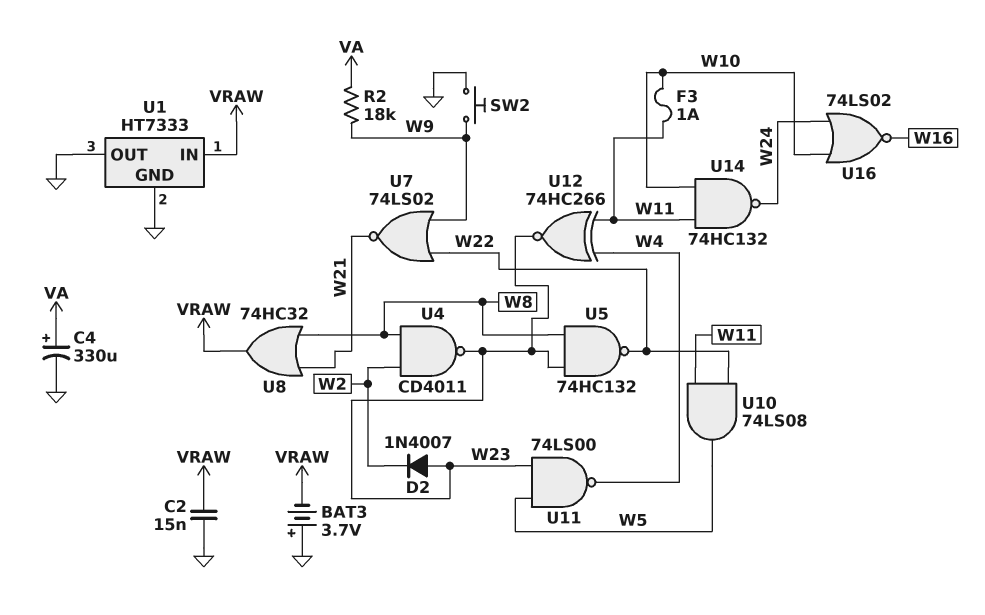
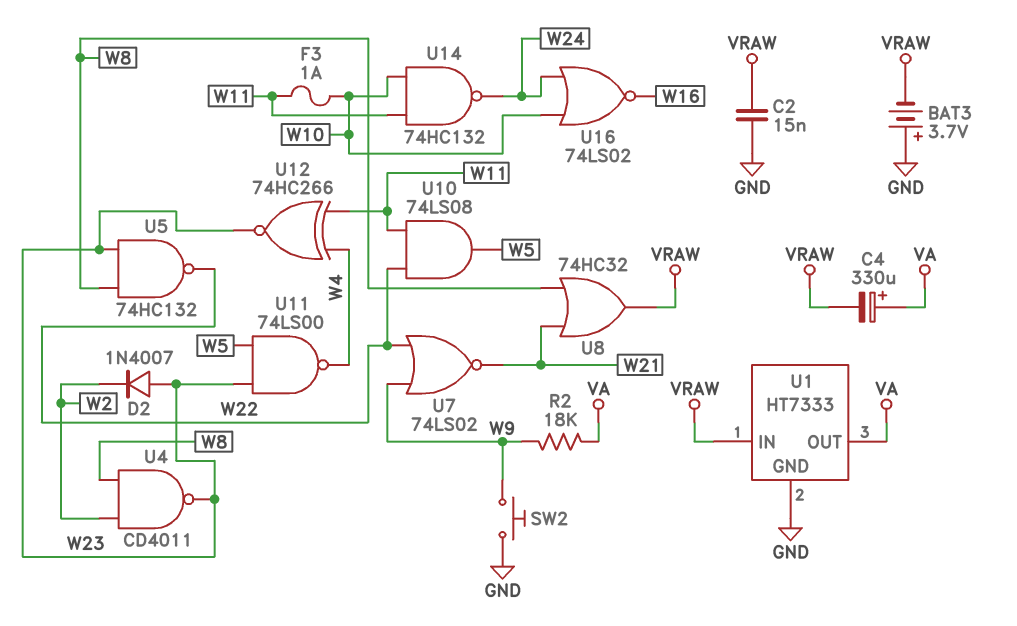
C4: 330uF (plus VA, minus GND) -> 330uF (plus VA, minus VRAW)
U1 pin OUT: GND -> VA

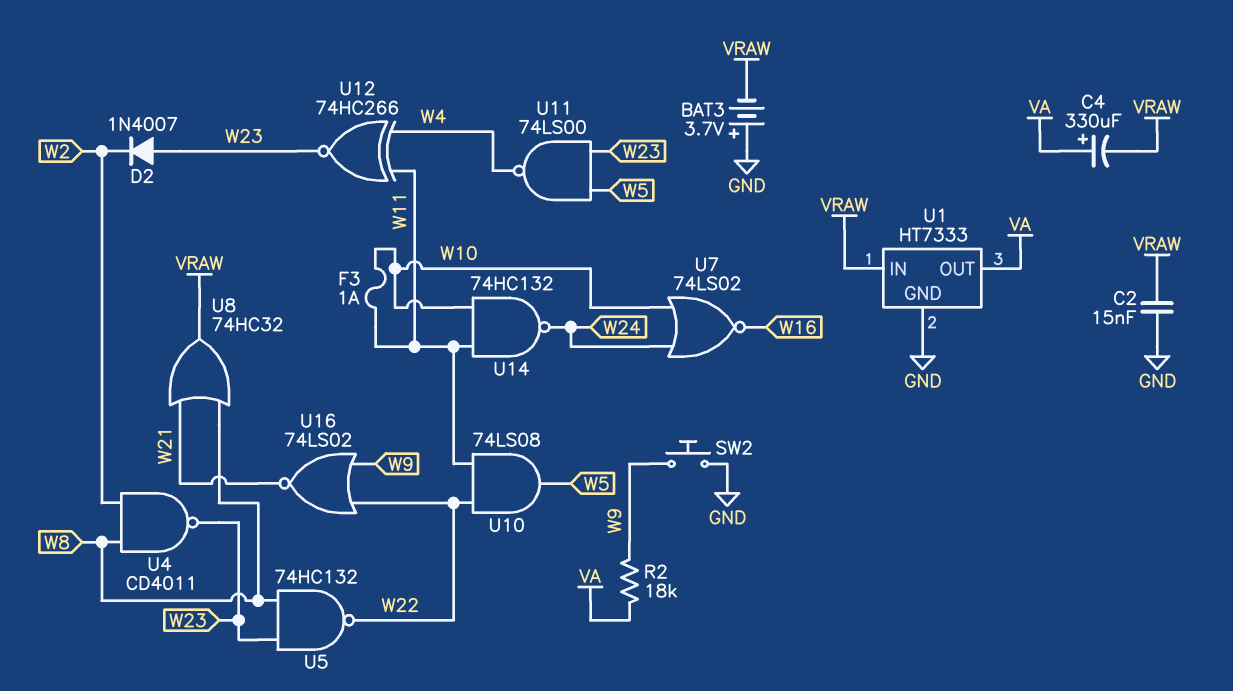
U7: NOR 74LS02 (in W9, in W22, out W21) -> NOR 74LS02 (in W10, in W24, out W16)
U16: NOR 74LS02 (in W10, in W24, out W16) -> NOR 74LS02 (in W9, in W22, out W21)

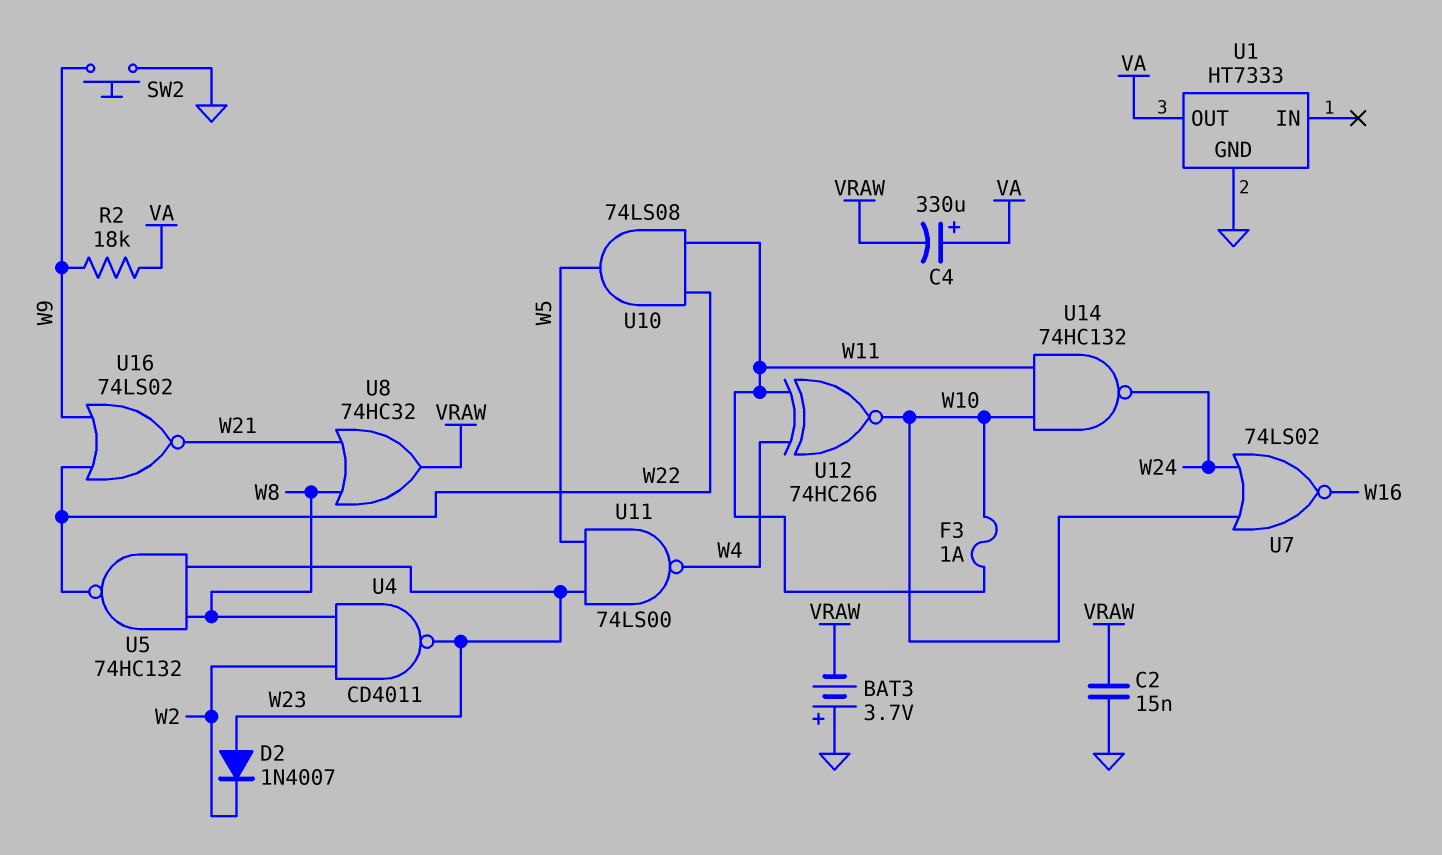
U1 pin IN: VRAW -> none
U12: XNOR 74HC266 (in W4, in W11, out W23) -> XNOR 74HC266 (in W4, in W11, out W10)

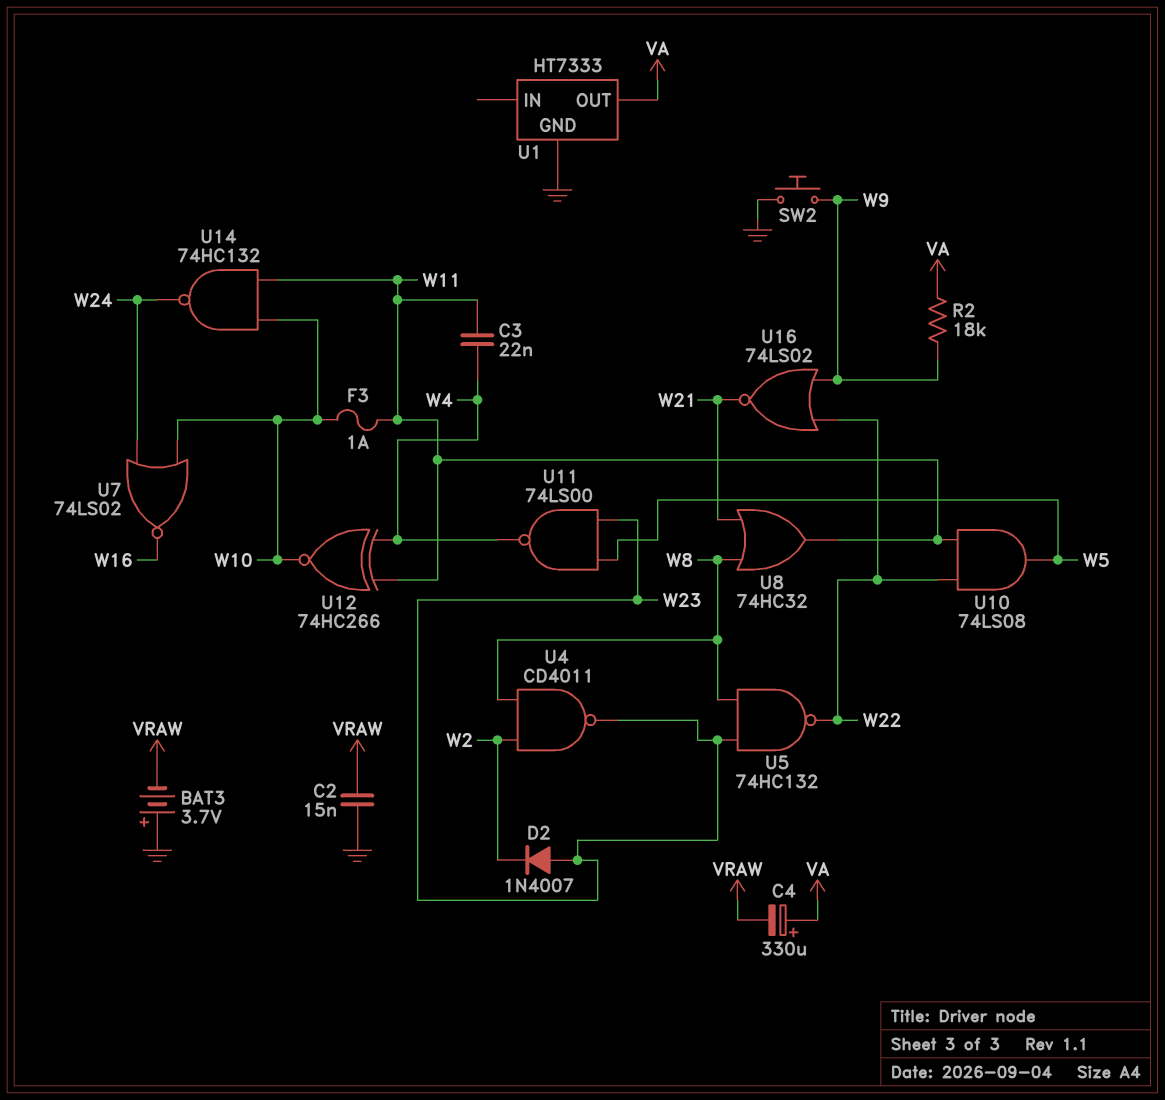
C3: none -> 22nF (W4, W11)
U8: OR 74HC32 (in W8, in W21, out VRAW) -> OR 74HC32 (in W8, in W21, out W11)

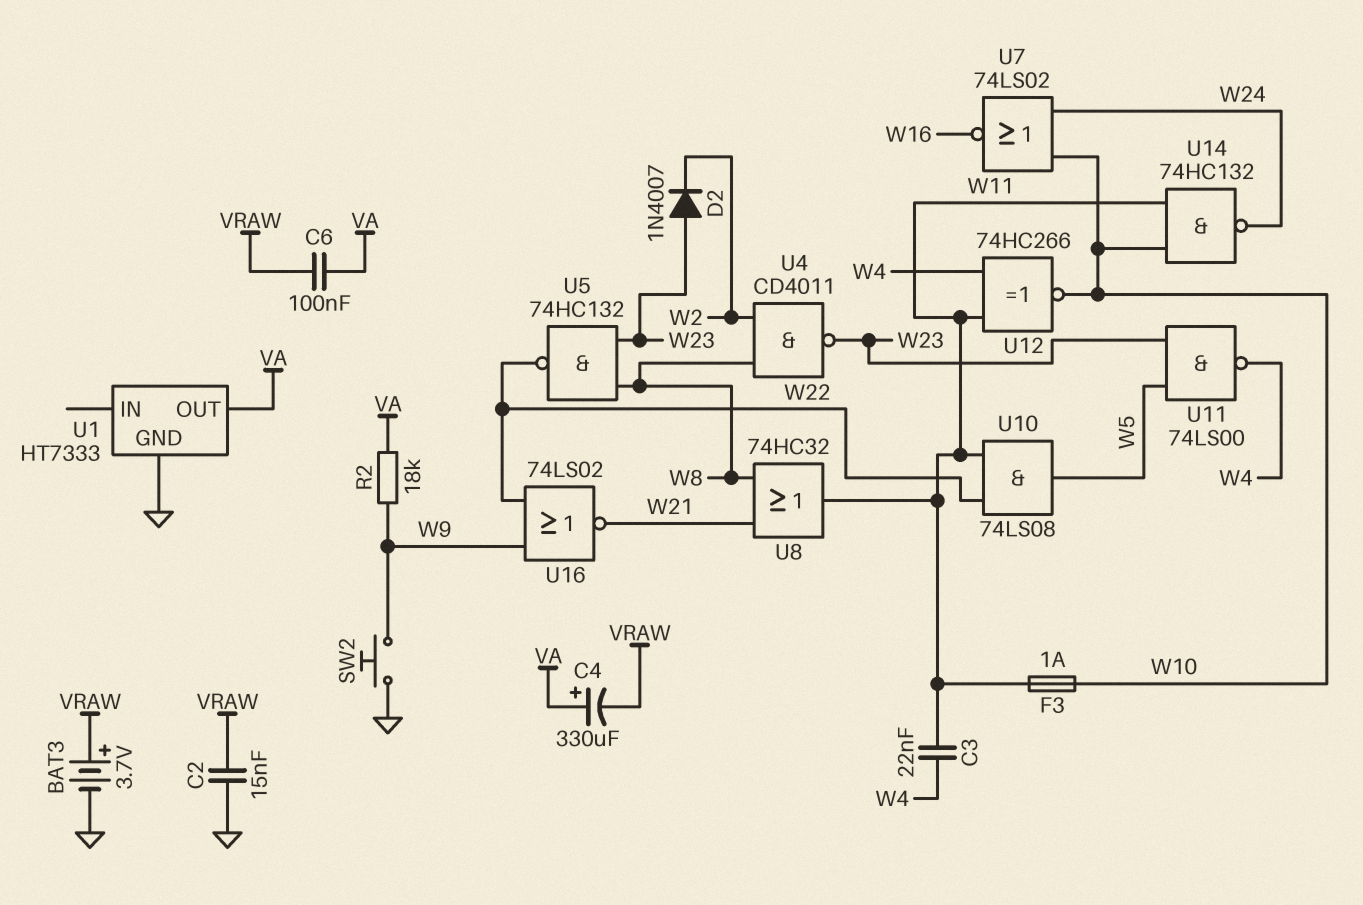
BAT3: 3.7V (plus GND, minus VRAW) -> 3.7V (plus VRAW, minus GND)
C6: none -> 100nF (VA, VRAW)

